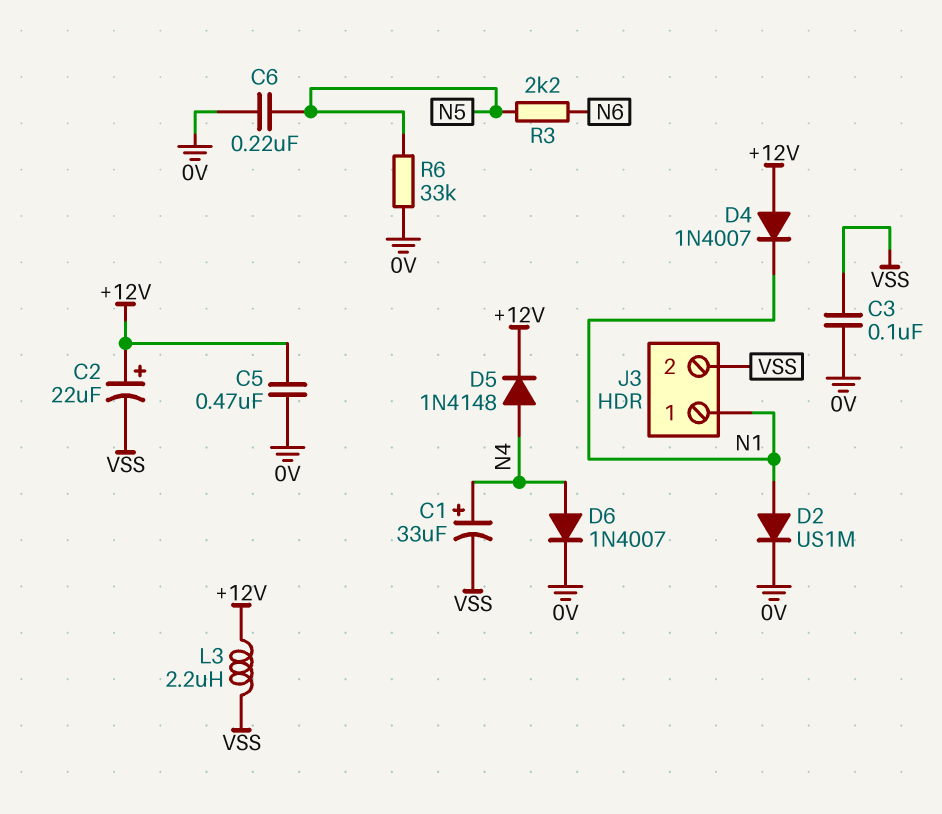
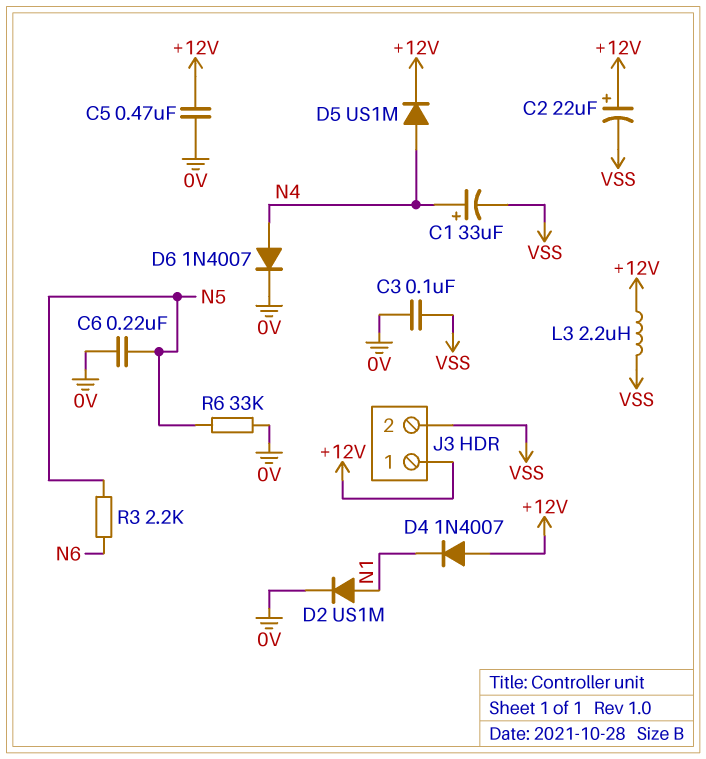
D5: diode 1N4148 (A N4, K +12V) -> diode US1M (A N4, K +12V)
J3 pin 1: N1 -> +12V

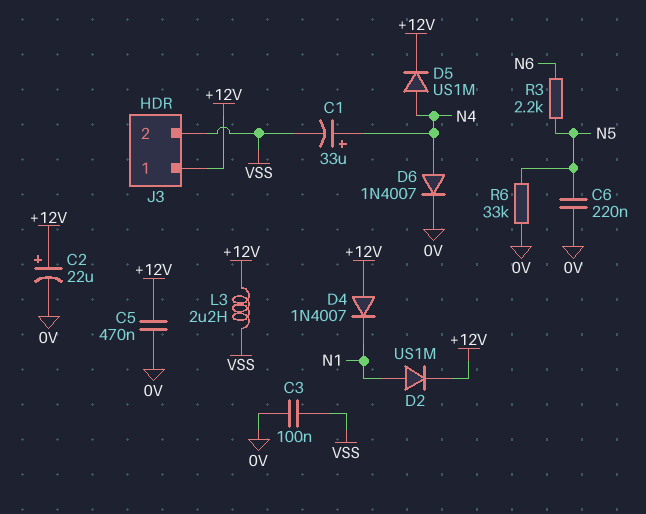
C2: 22uF (plus +12V, minus VSS) -> 22uF (plus +12V, minus 0V)
D2: diode US1M (A N1, K 0V) -> diode US1M (A N1, K +12V)

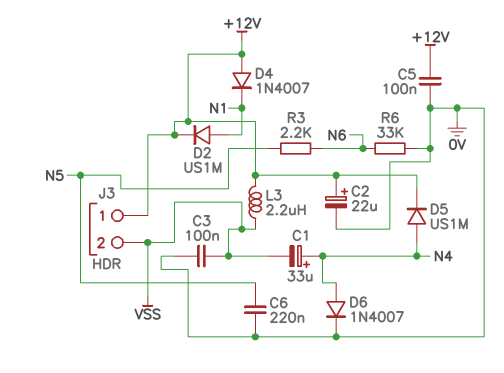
C5: 470nF (+12V, 0V) -> 100nF (+12V, 0V)
R6: 33k (0V, N5) -> 33k (0V, N6)

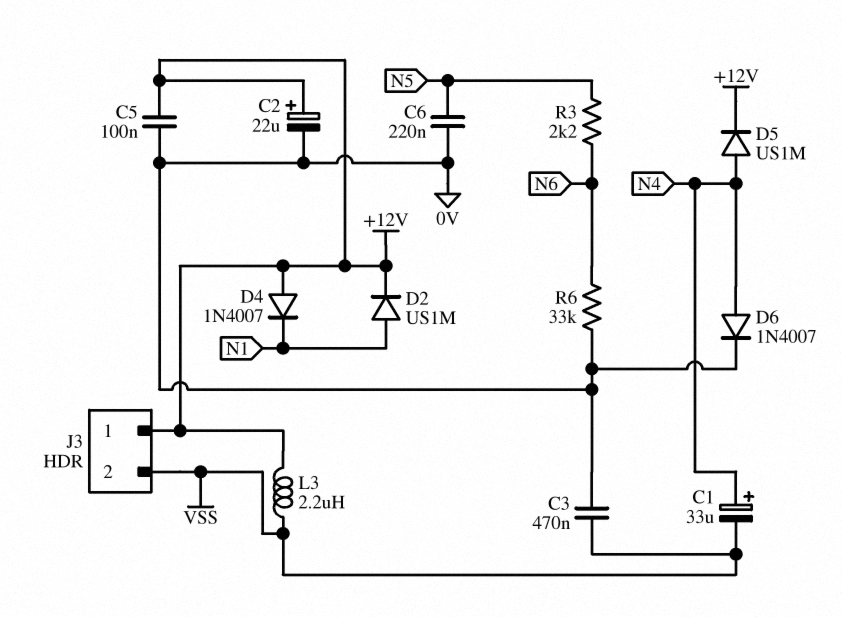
C3: 100nF (0V, VSS) -> 470nF (0V, VSS)

